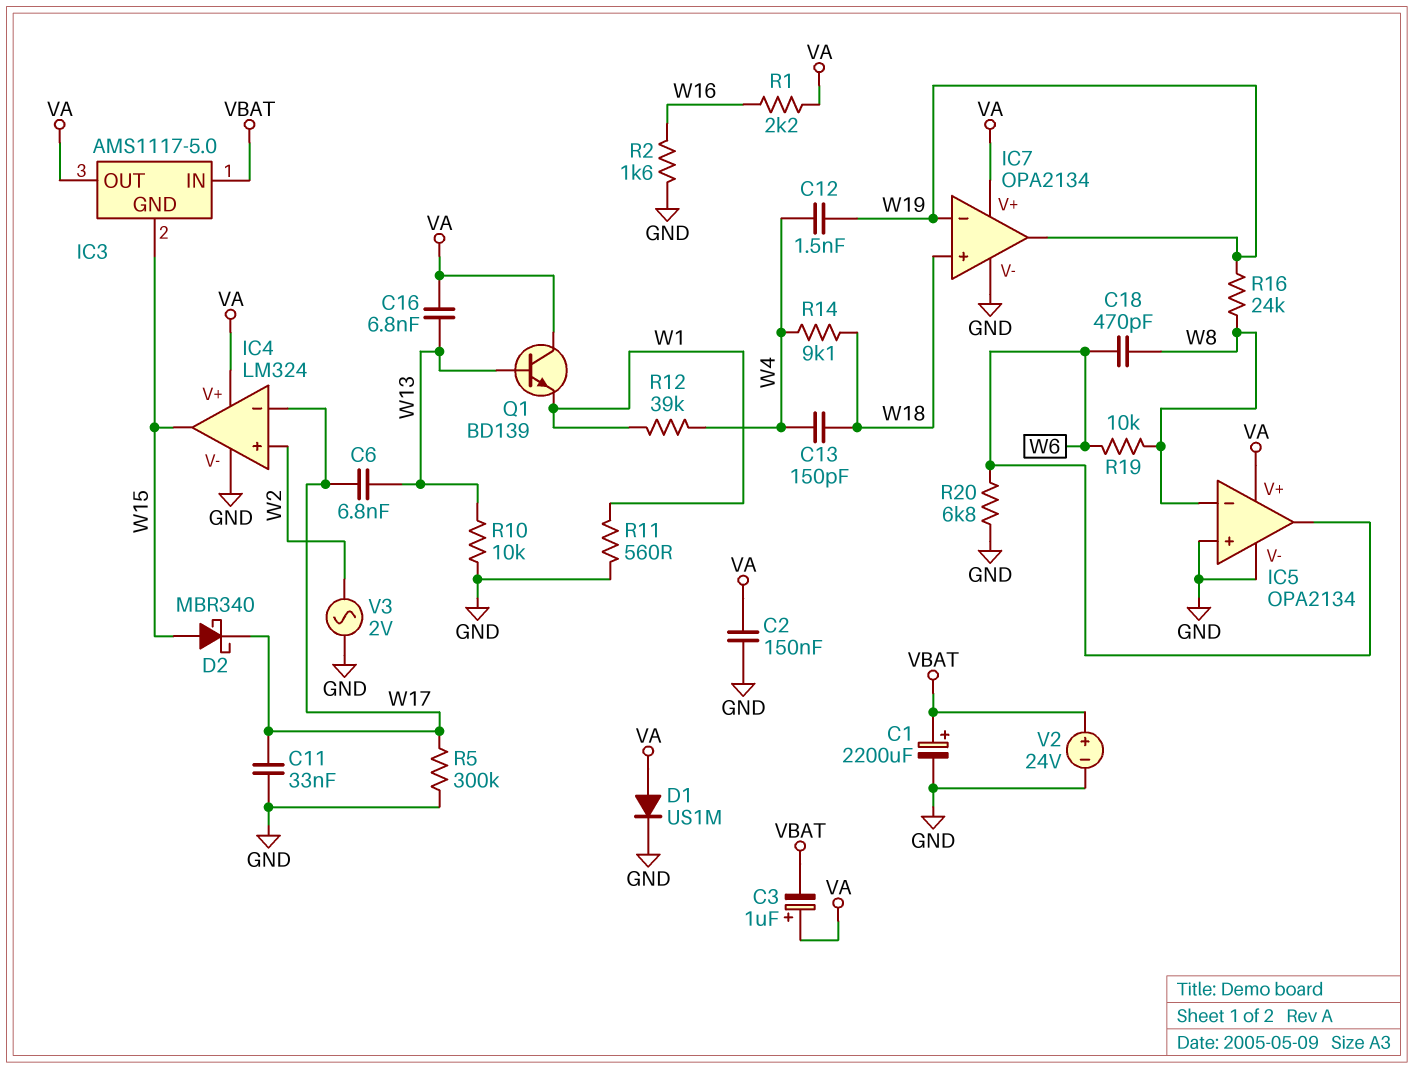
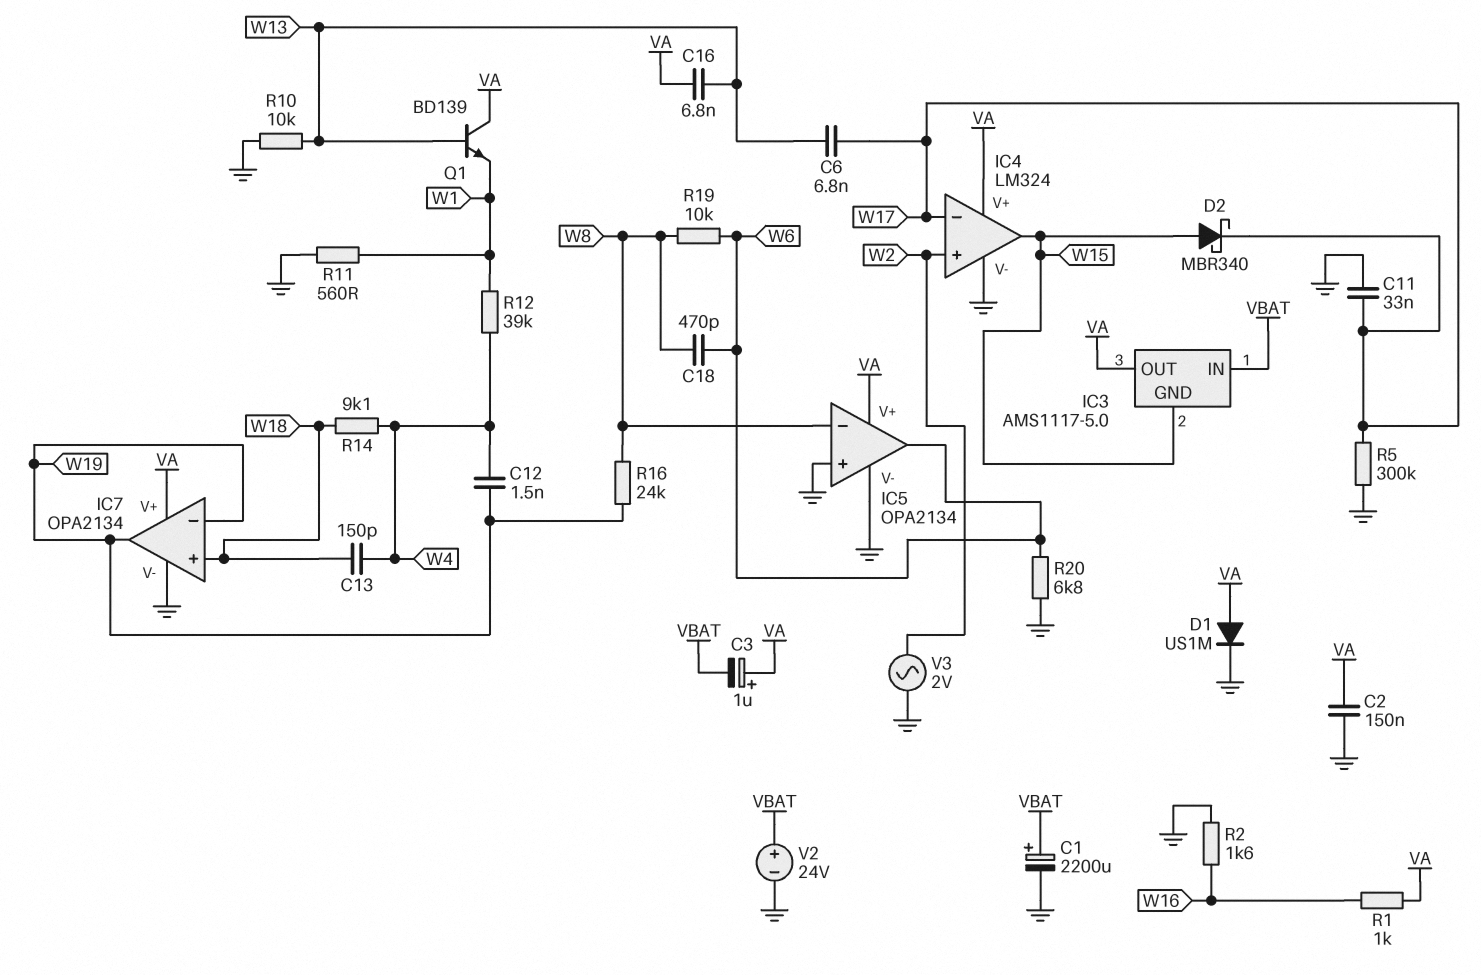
R1: 2.2k (VA, W16) -> 1k (VA, W16)

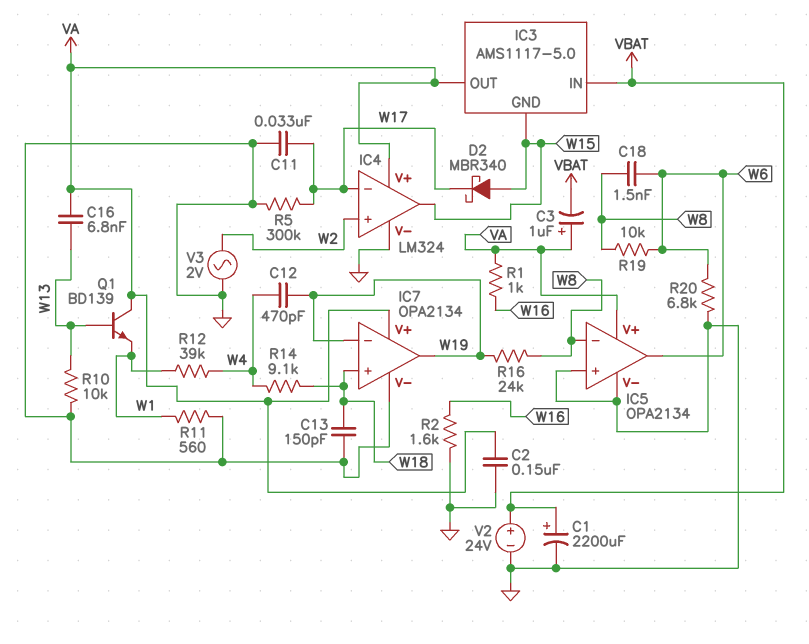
C6: 6.8nF (W13, W17) -> none
C12: 1.5nF (W4, W19) -> 470pF (W4, W19)
C13: 150pF (W4, W18) -> 150pF (GND, W18)
C18: 470pF (W6, W8) -> 1.5nF (W6, W8)
D1: diode US1M (A VA, K GND) -> none

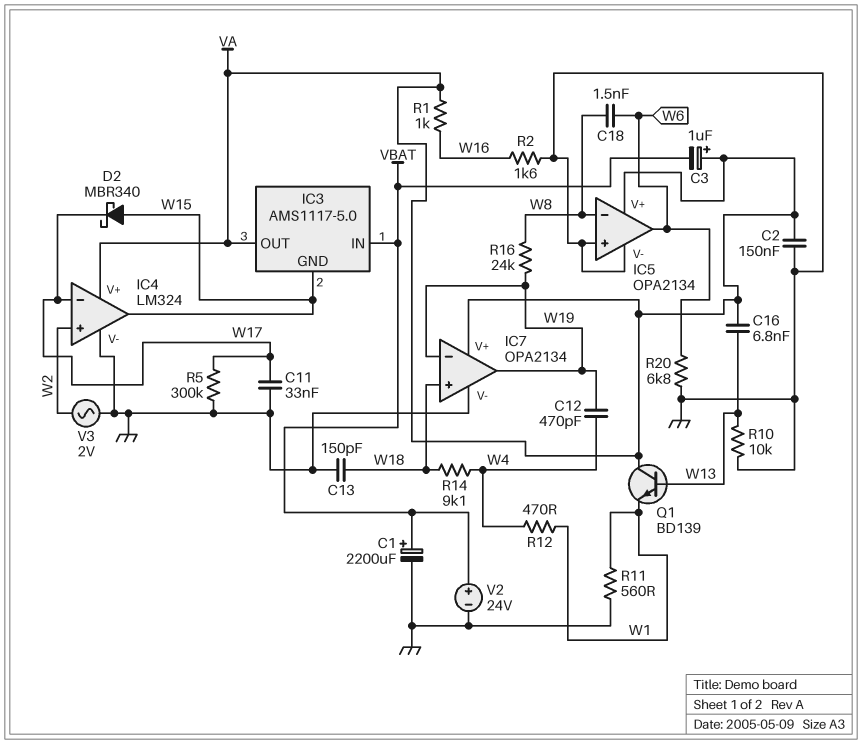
R12: 39k (W1, W4) -> 470 (W1, W4)
R19: 10k (W6, W8) -> none

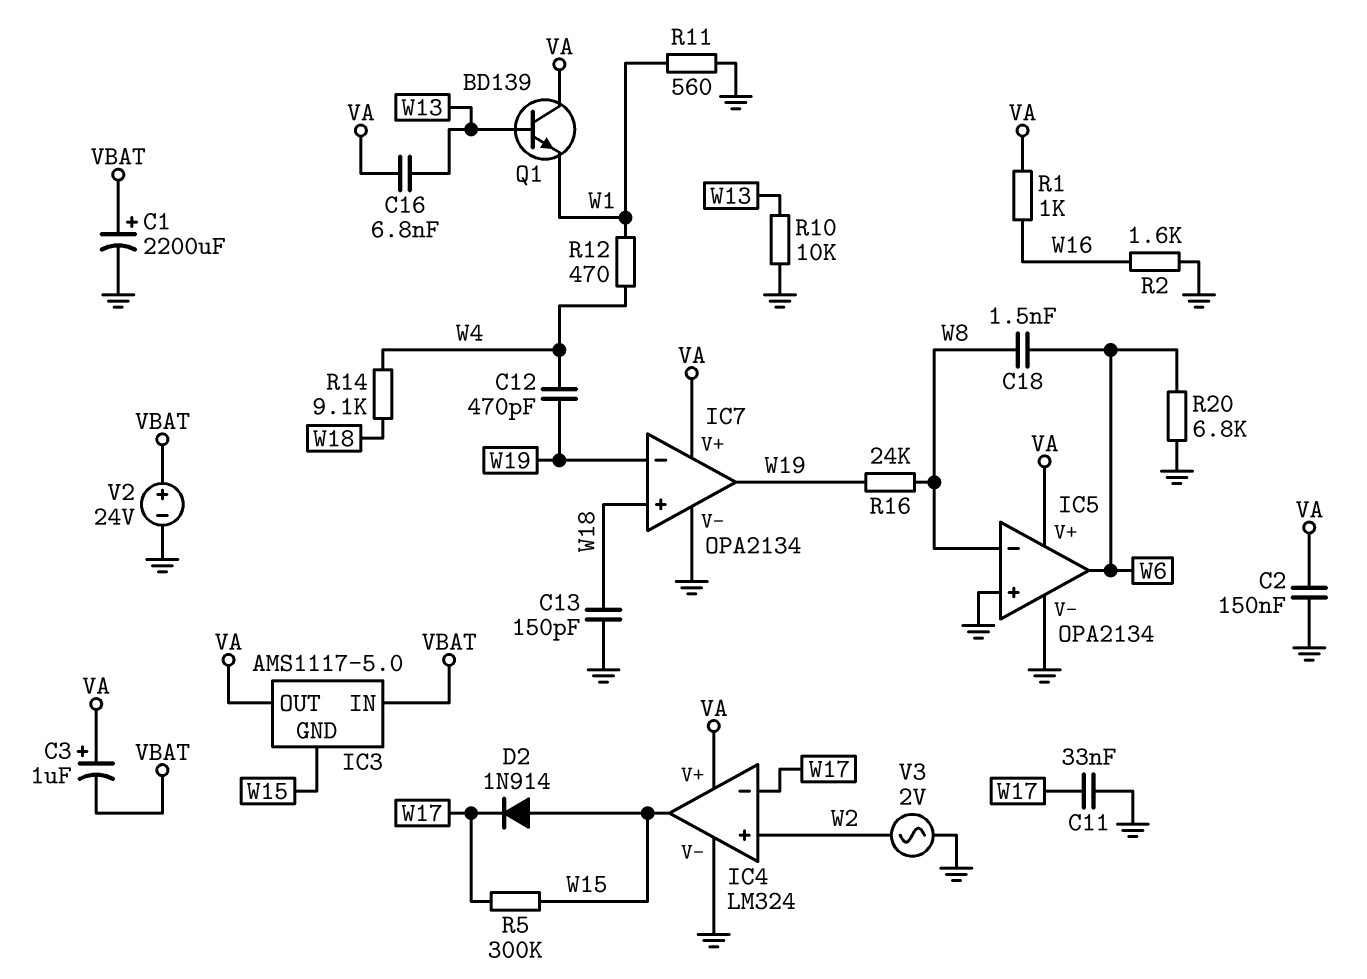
D2: schottky MBR340 (A W15, K W17) -> diode 1N914 (A W15, K W17)
R5: 300k (GND, W17) -> 300k (W15, W17)

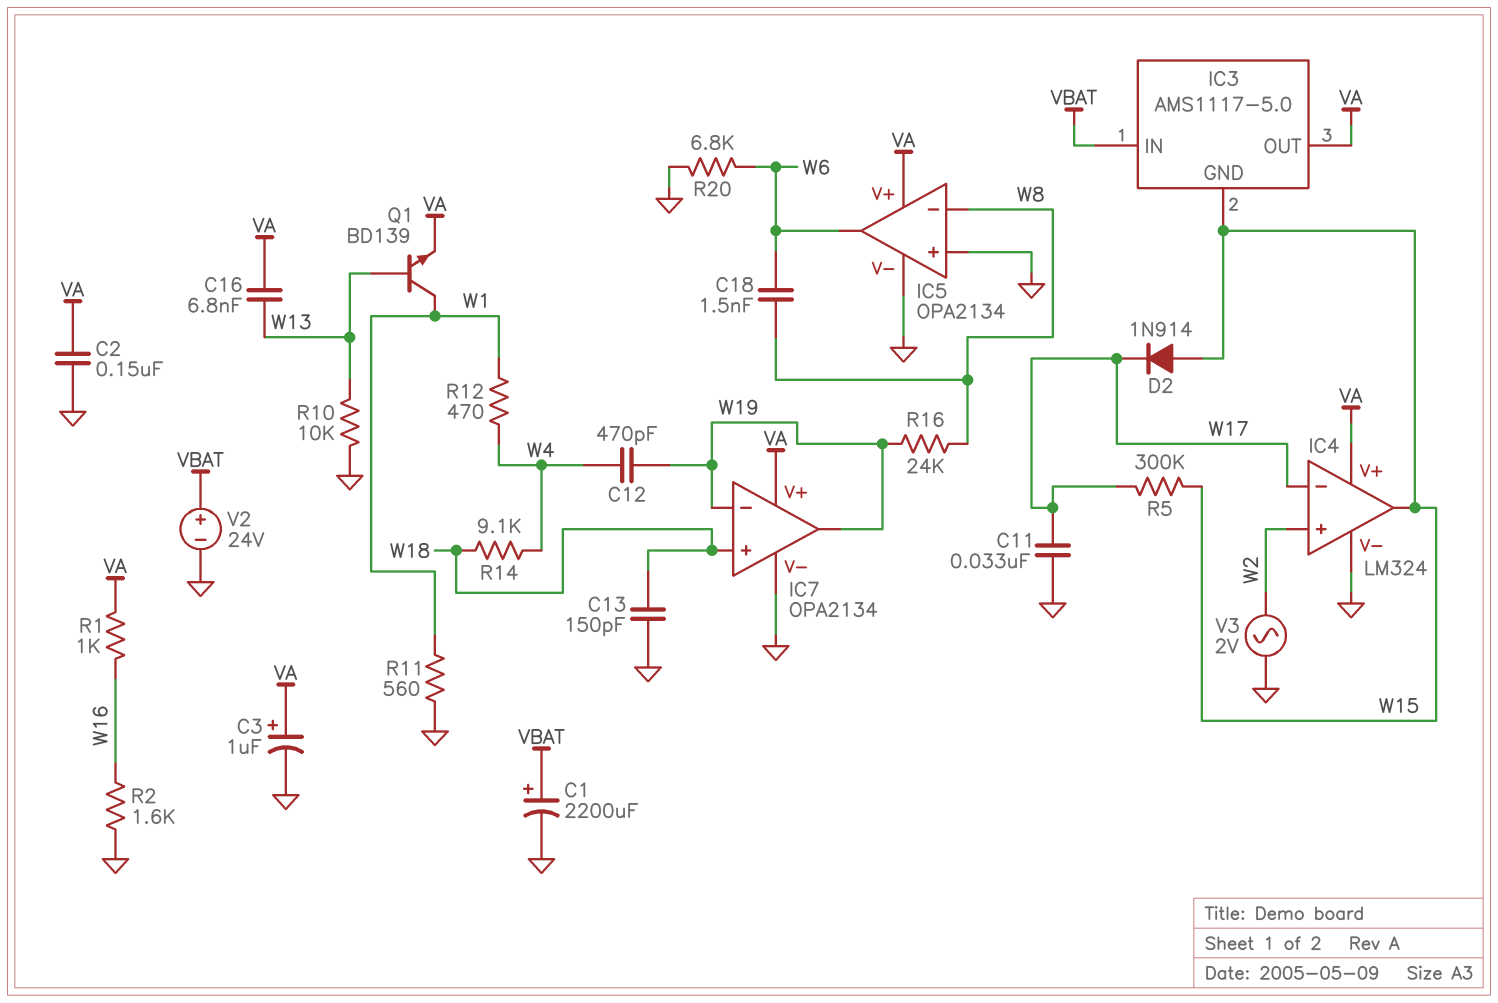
C3: 1uF (plus VA, minus VBAT) -> 1uF (plus VA, minus GND)
Q1: NPN BD139 (B W13, C VA, E W1) -> NPN BD139 (B W13, C W1, E VA)

